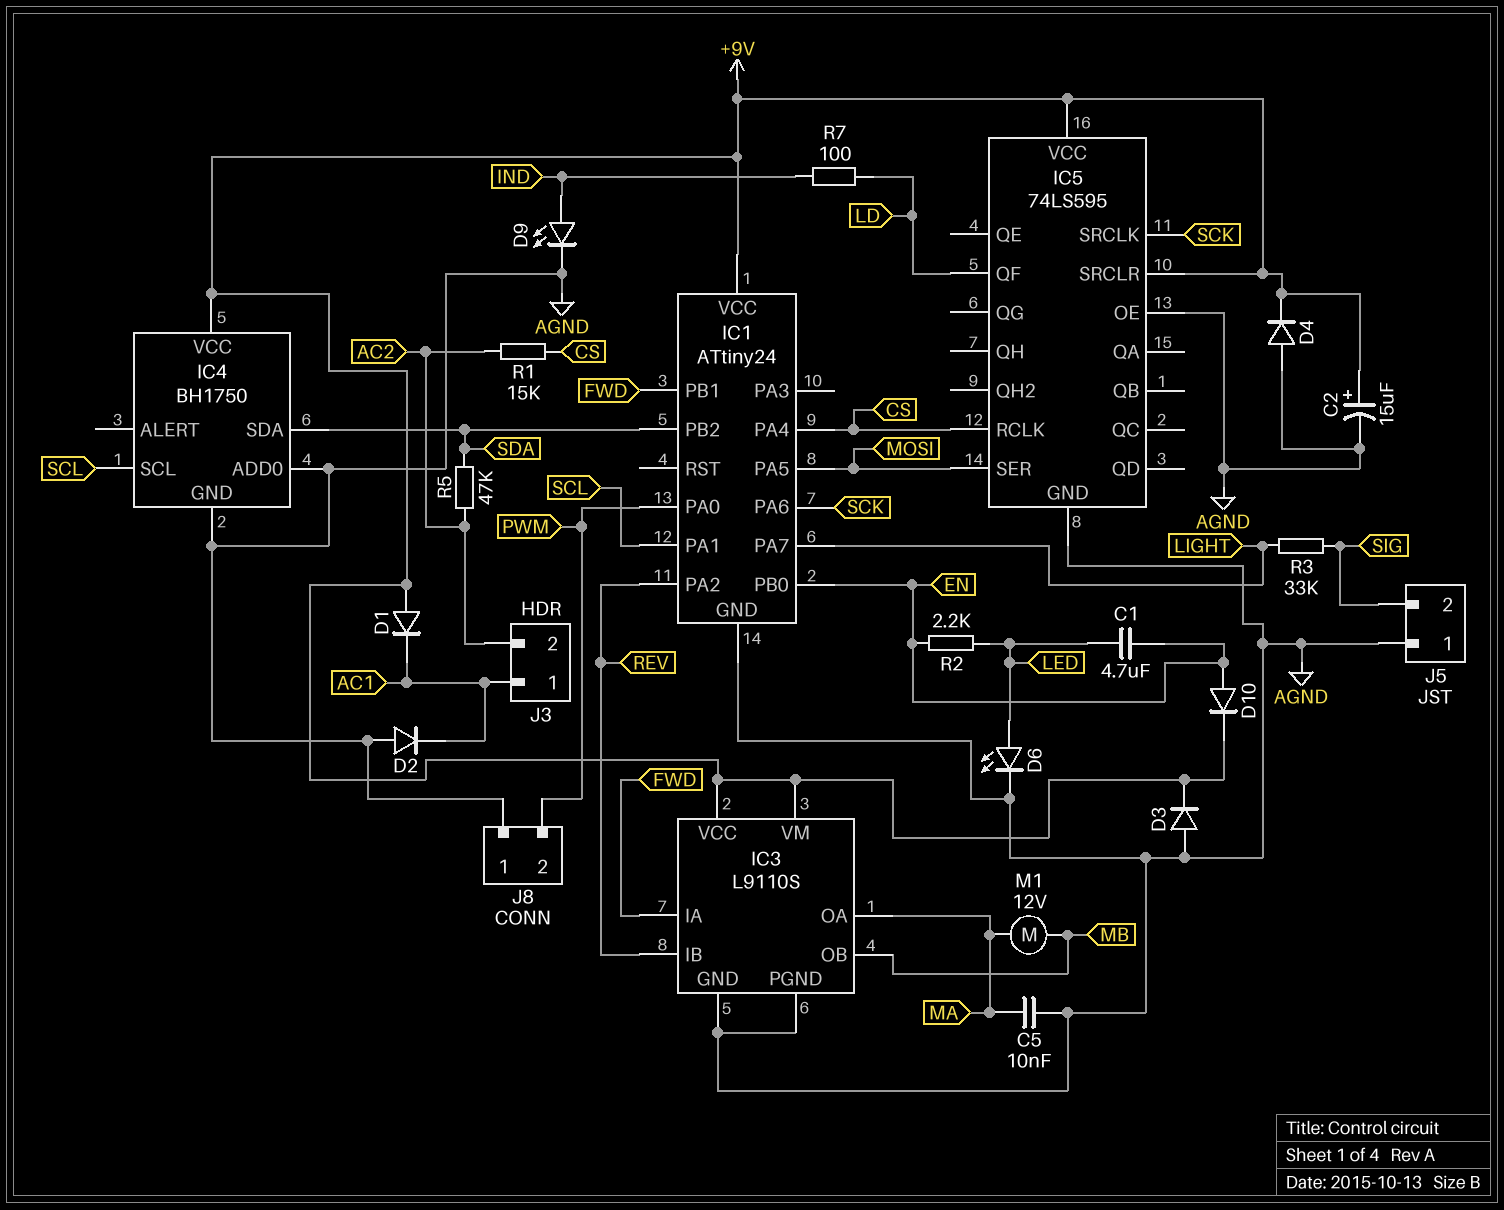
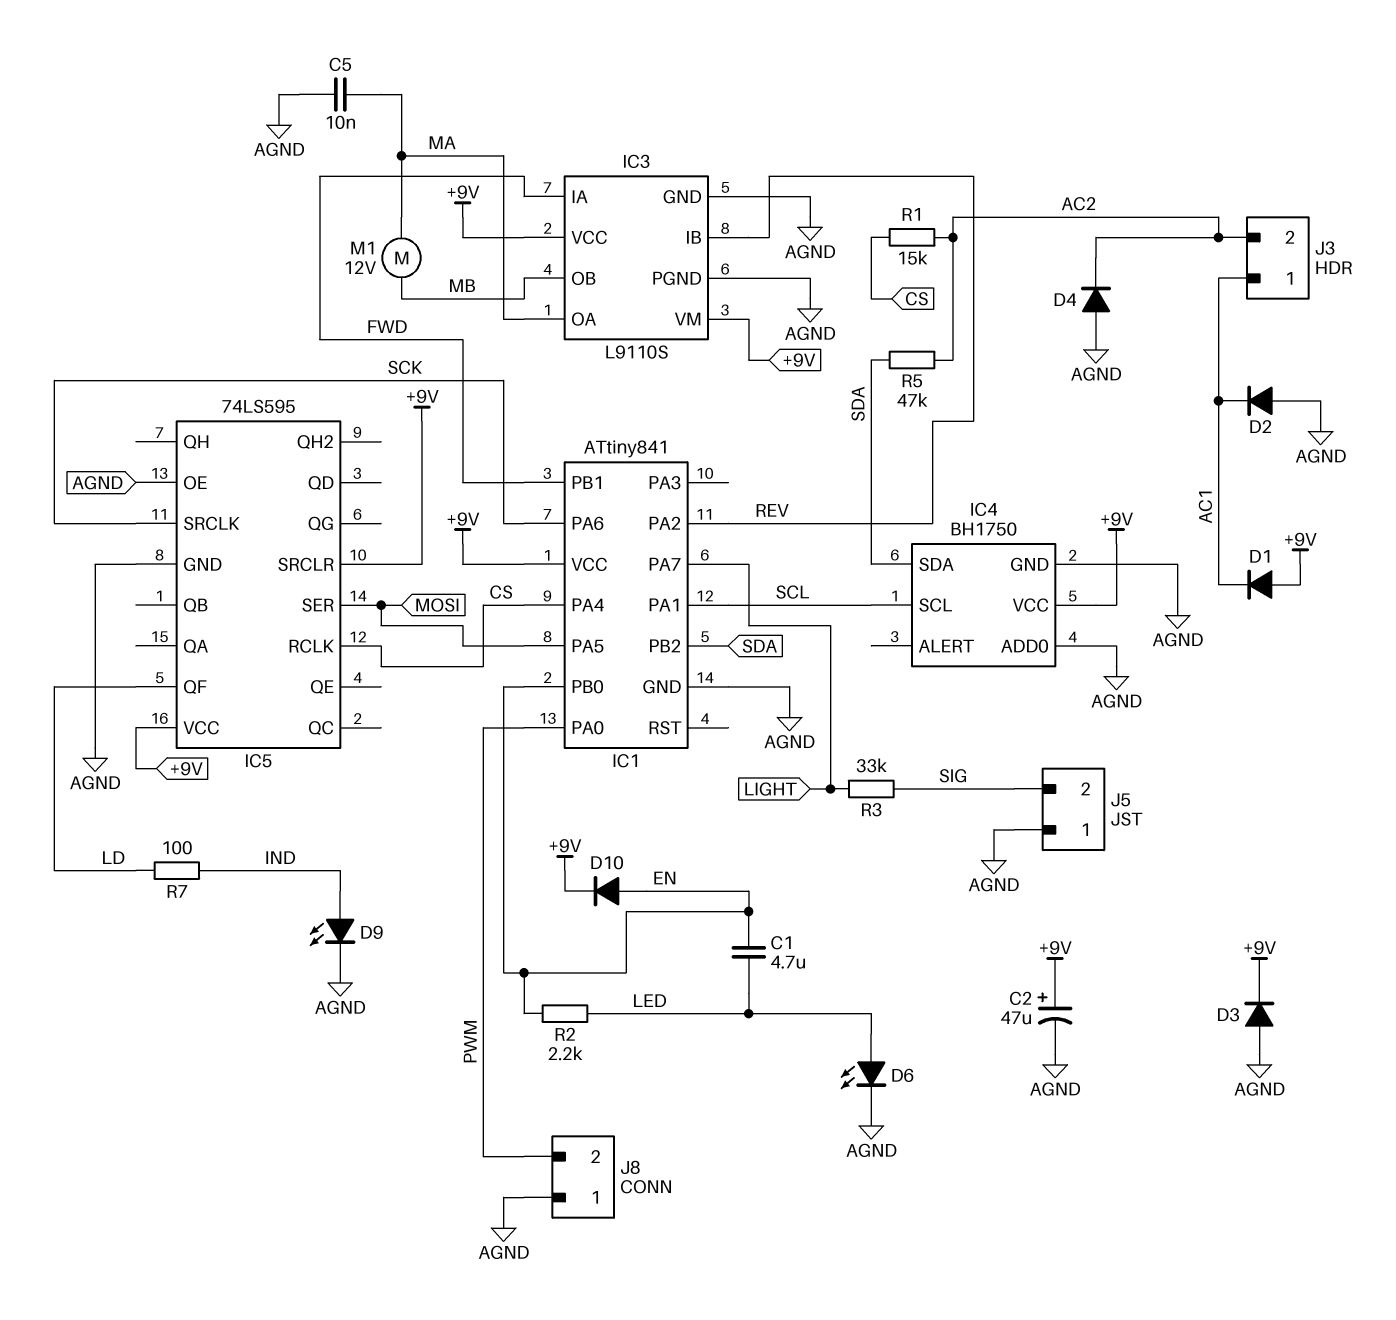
C2: 15uF (plus +9V, minus AGND) -> 47uF (plus +9V, minus AGND)
D4: diode (A AGND, K +9V) -> diode (A AGND, K AC2)
IC1: ATtiny24 -> ATtiny841

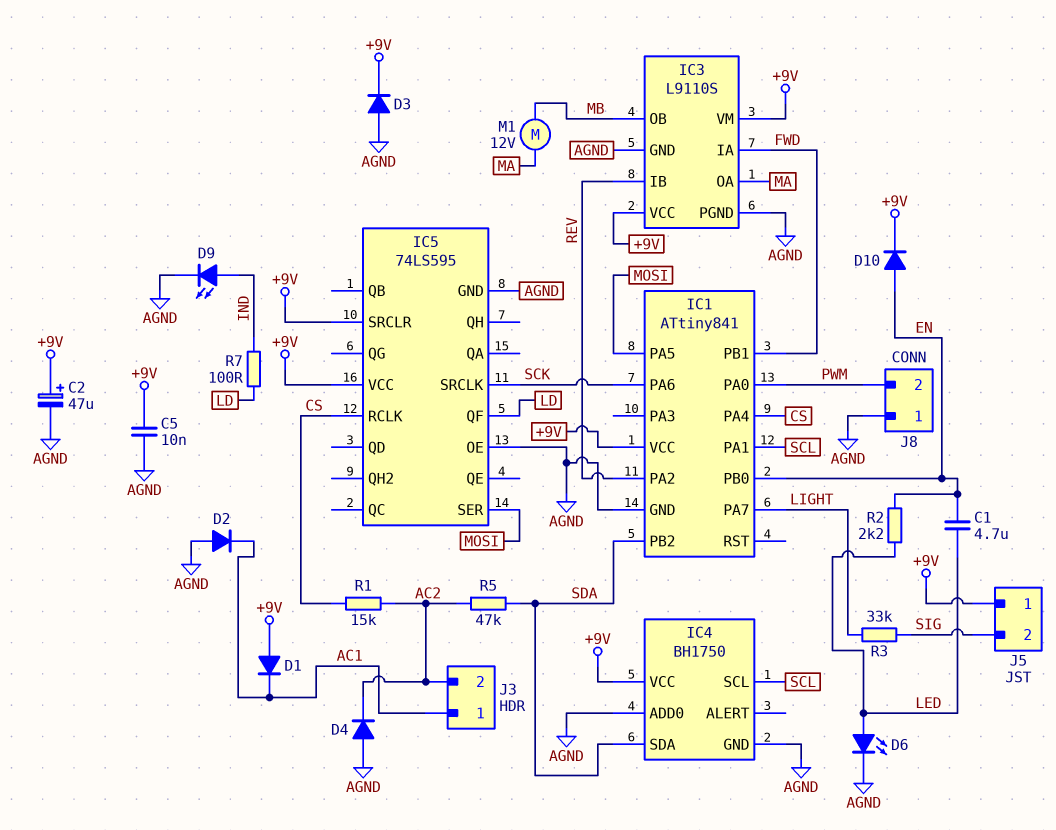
C5: 10nF (AGND, MA) -> 10nF (+9V, AGND)
J5 pin 1: AGND -> +9V

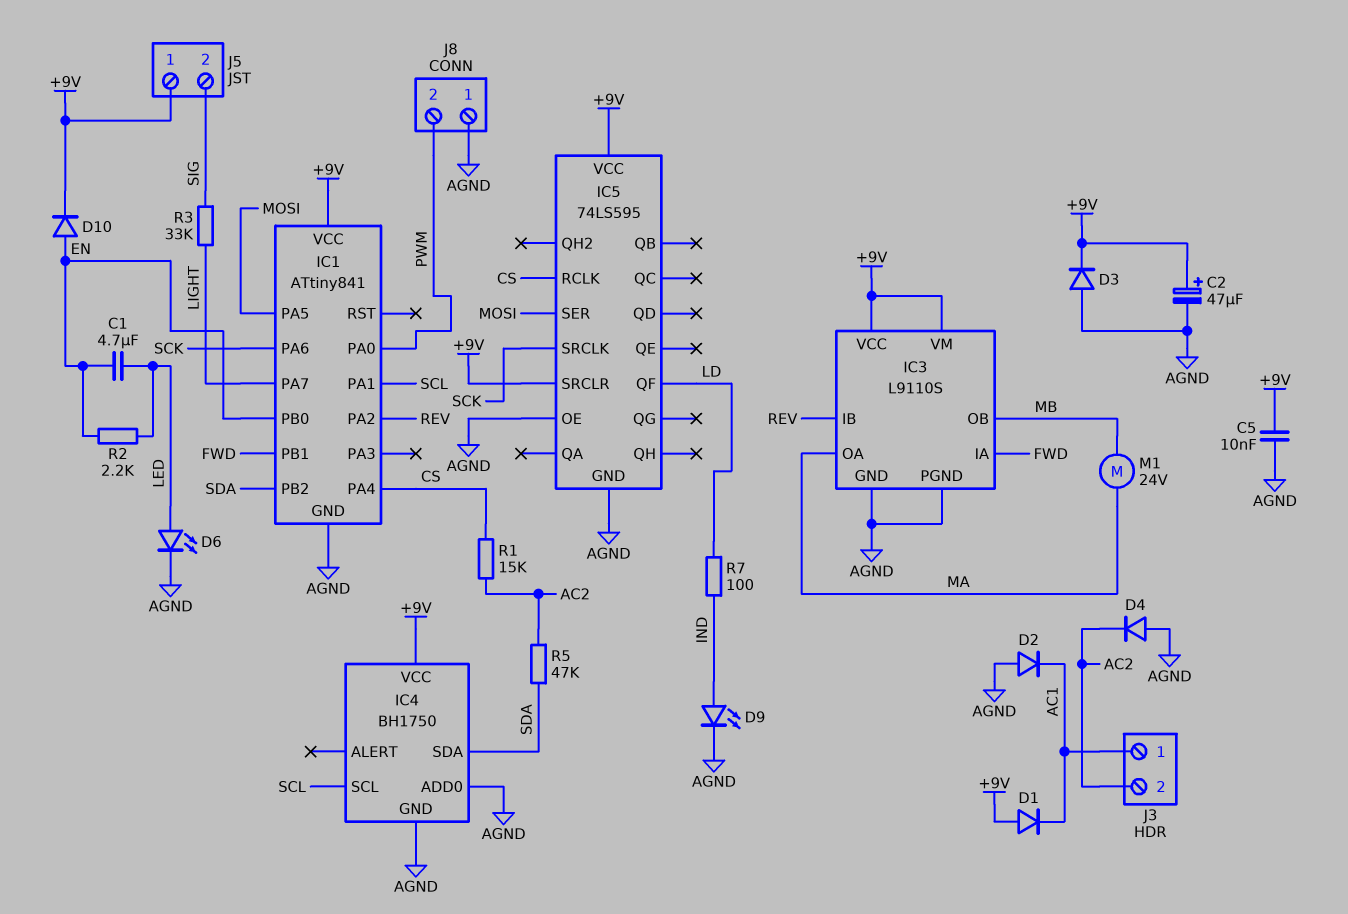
M1: motor 12V (MA, MB) -> motor 24V (MA, MB)

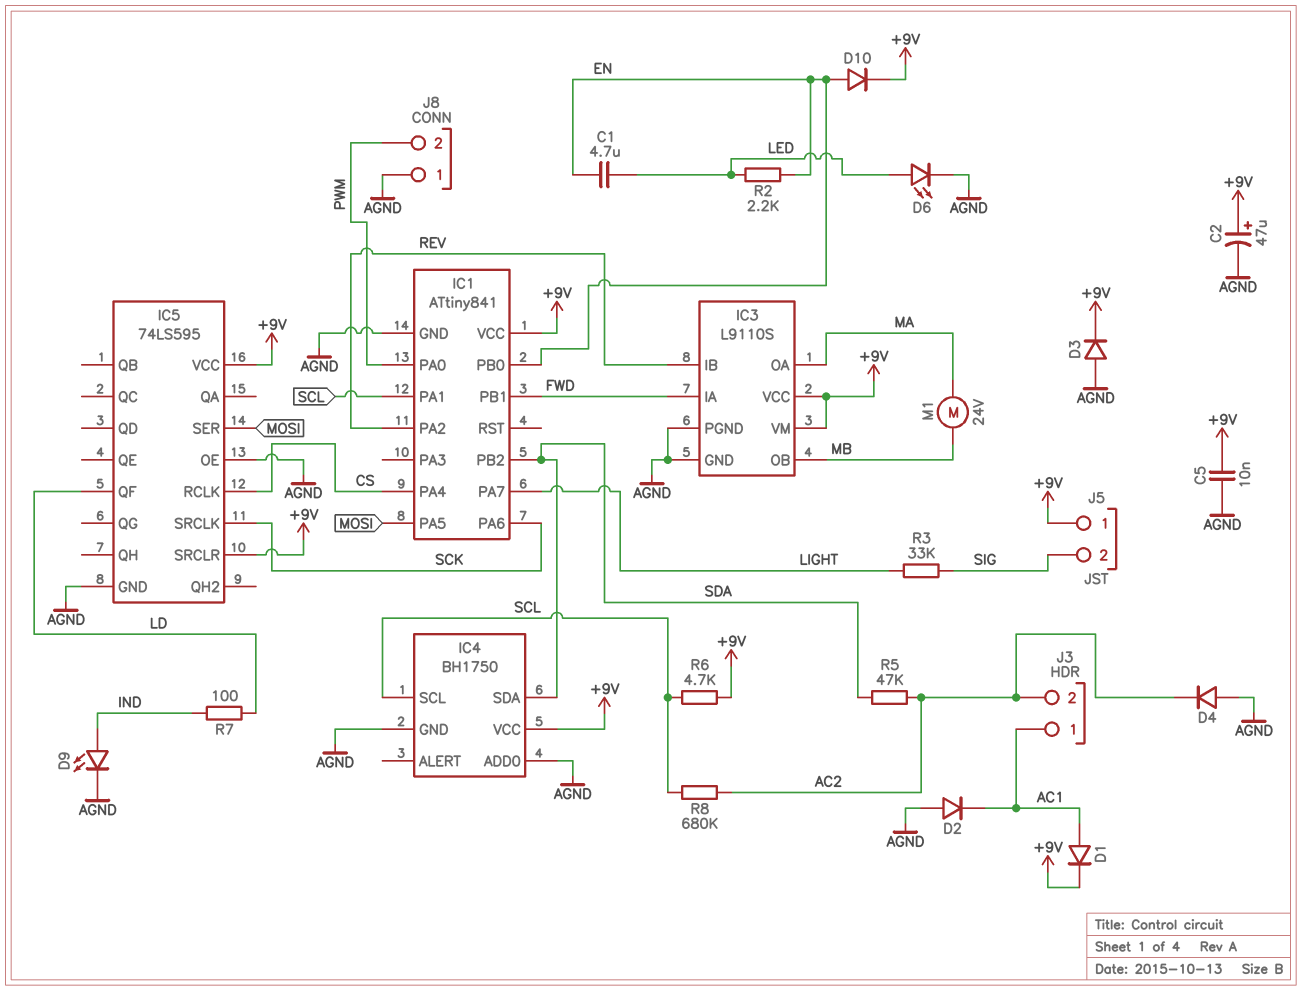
D1: diode (A +9V, K AC1) -> diode (A AC1, K +9V)
R1: 15k (AC2, CS) -> none
R6: none -> 4.7k (+9V, SCL)
R8: none -> 680k (AC2, SCL)

